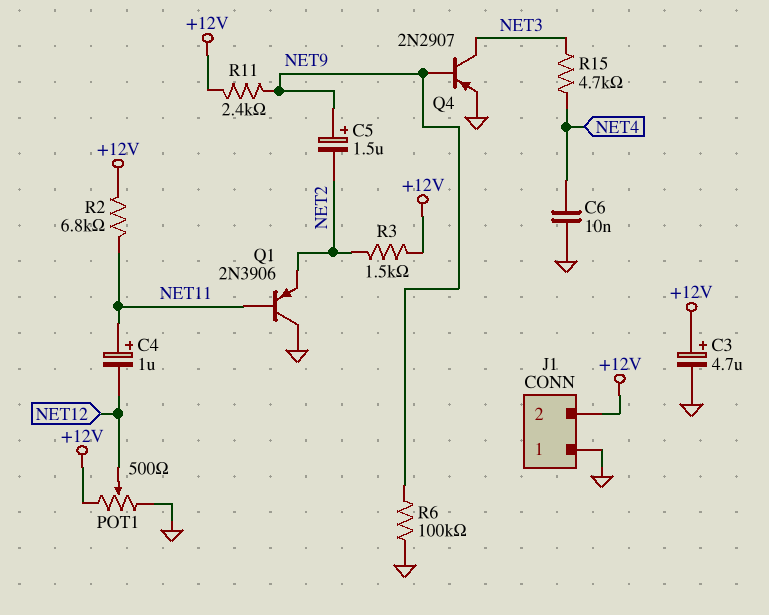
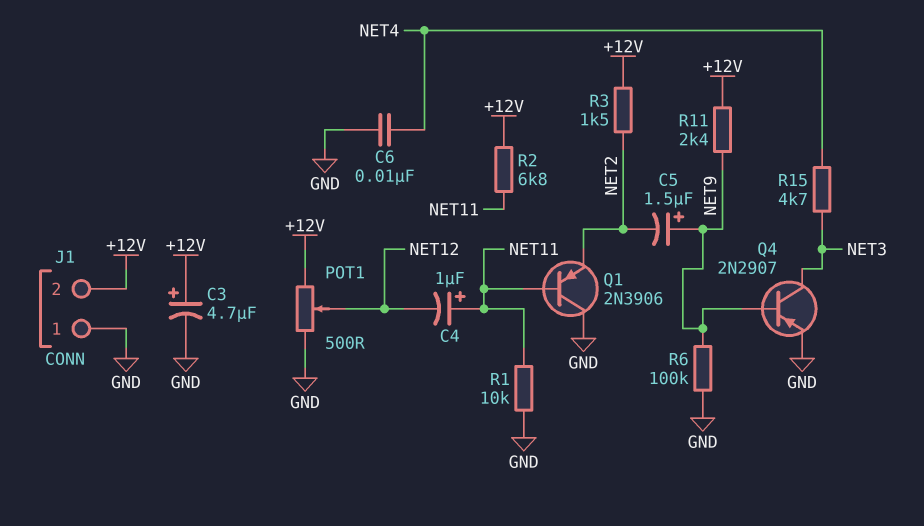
R1: none -> 10k (GND, NET11)

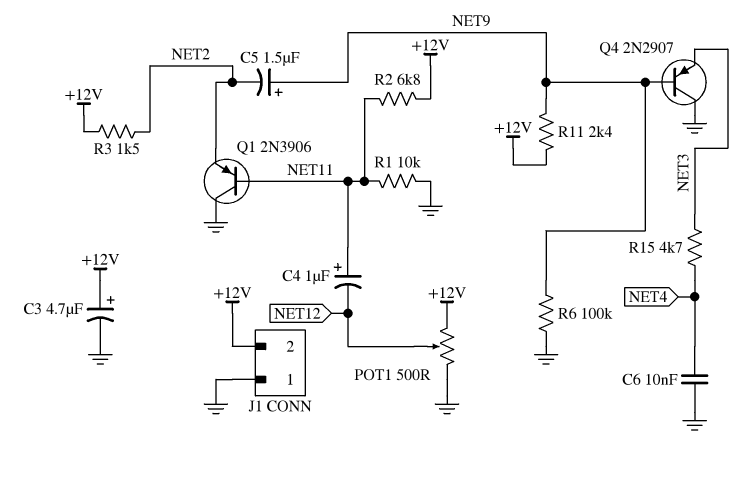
Q4: PNP 2N2907 (B NET9, C NET3, E GND) -> PNP 2N2907 (B NET9, C GND, E NET3)

